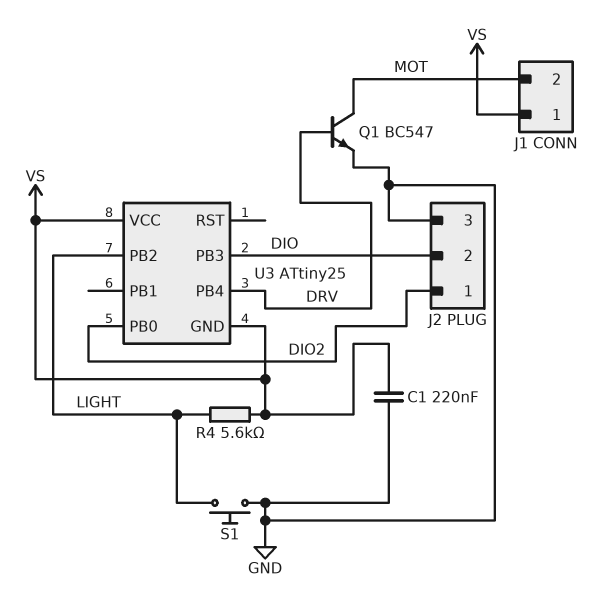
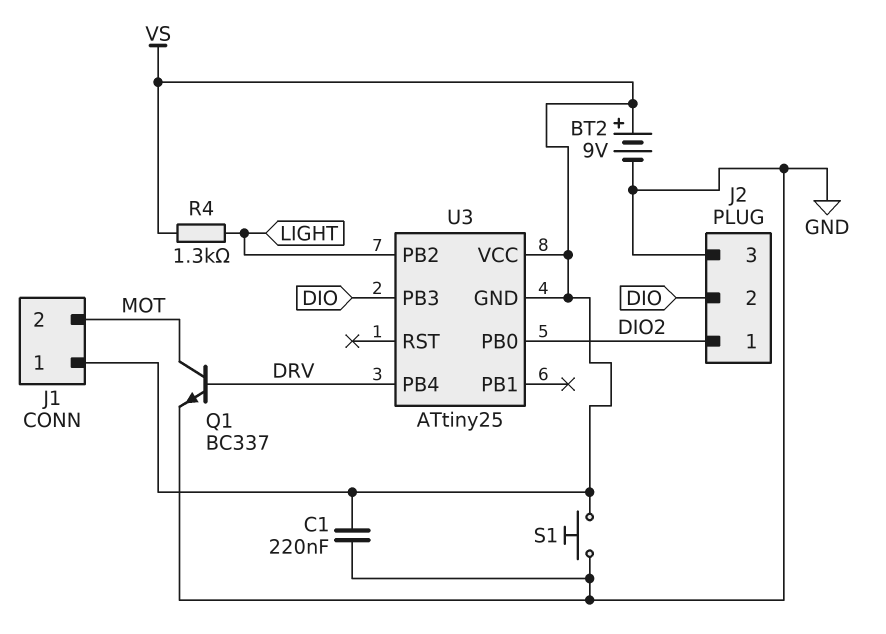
BT2: none -> 9V (plus VS, minus GND)
Q1: NPN BC547 (B DRV, C MOT, E GND) -> NPN BC337 (B DRV, C MOT, E GND)
R4: 5.6k (LIGHT, VS) -> 1.3k (LIGHT, VS)
S1: button (GND, LIGHT) -> button (GND, VS)

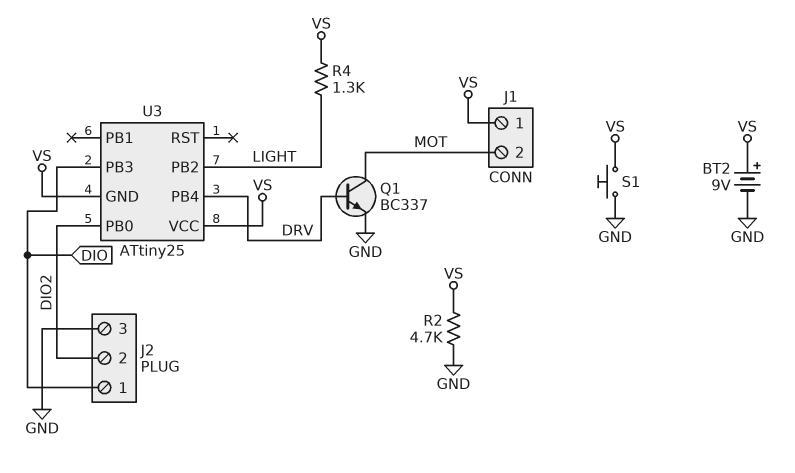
C1: 220nF (GND, VS) -> none
J2 pin 1: DIO2 -> DIO
J2 pin 2: DIO -> DIO2
R2: none -> 4.7k (GND, VS)

